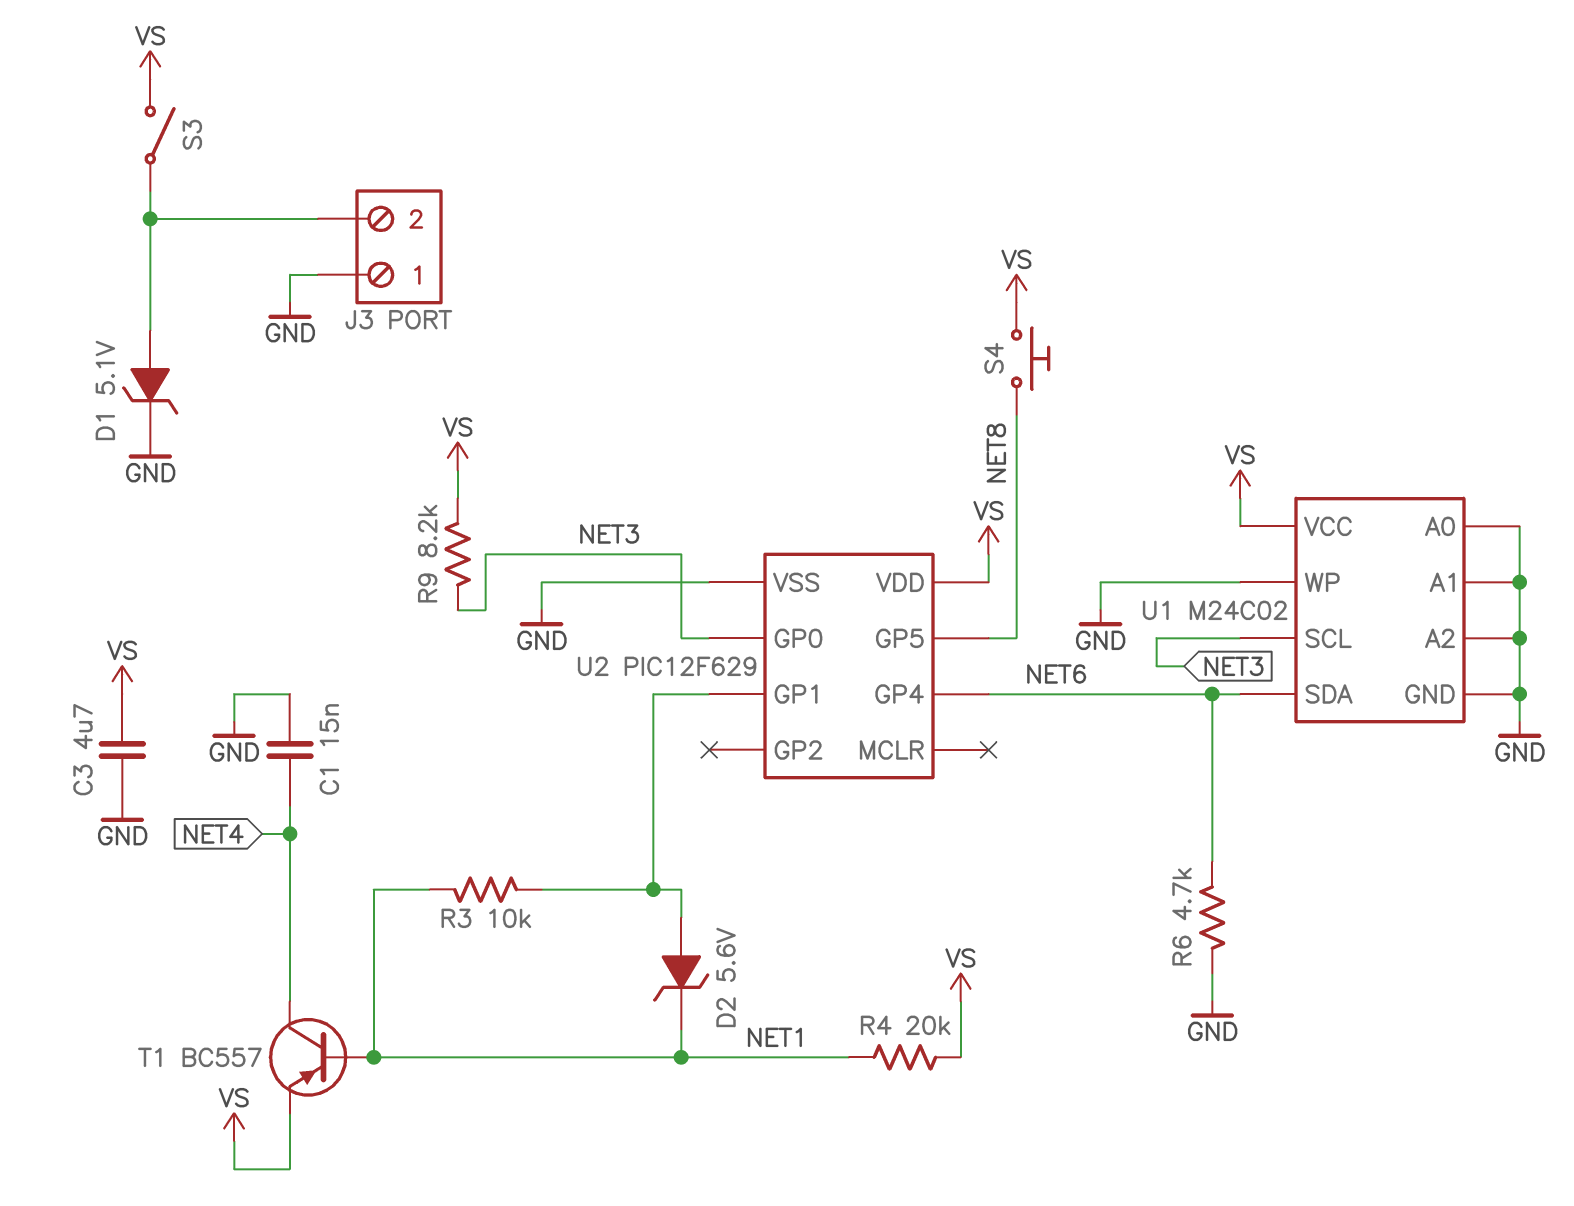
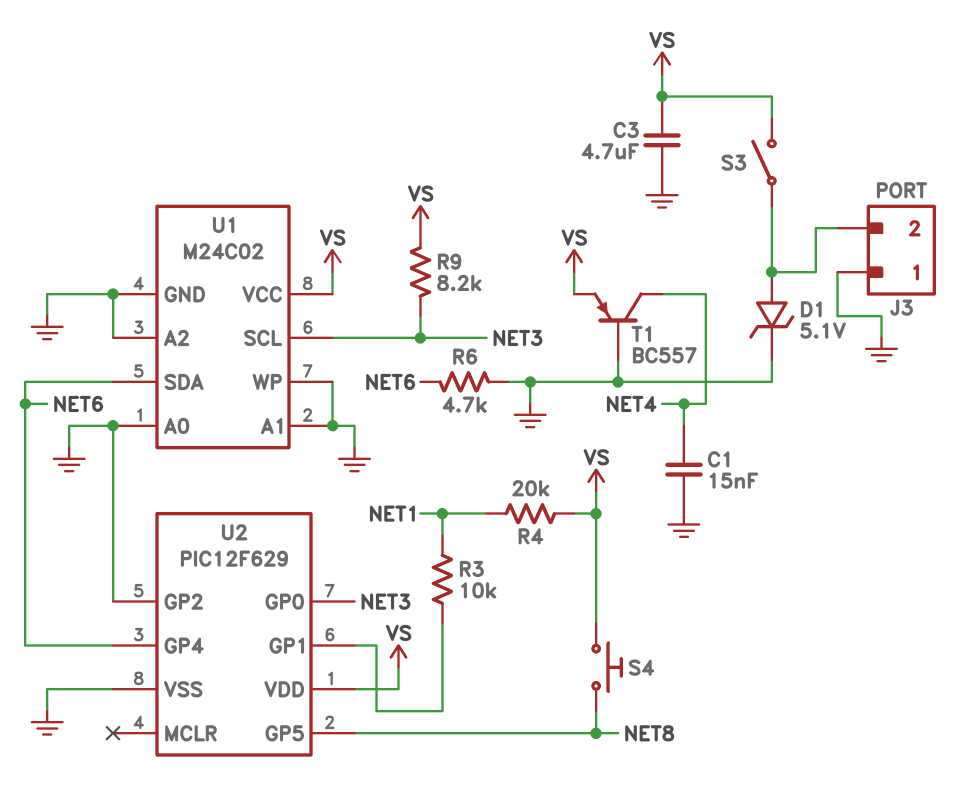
D2: zener 5.6V (A U2/GP1, K NET1) -> none
T1: PNP BC557 (B NET1, C NET4, E VS) -> PNP BC557 (B GND, C NET4, E VS)
U2 pin GP2: none -> GND

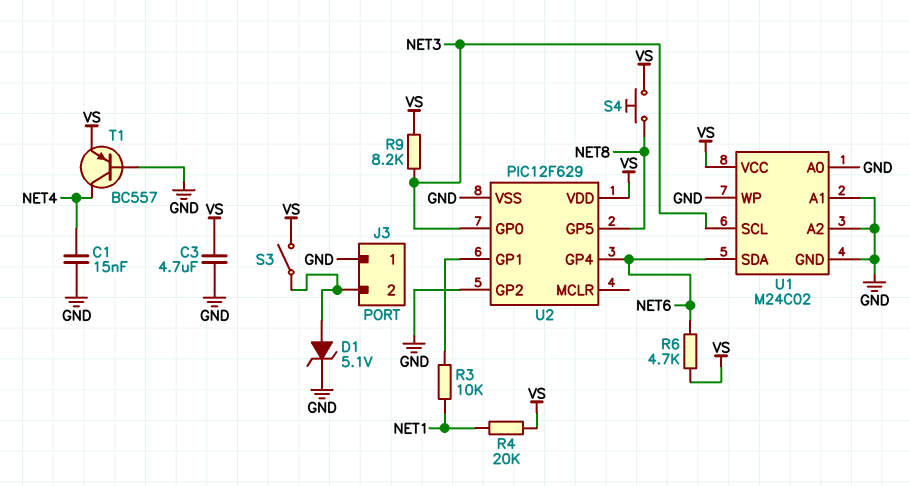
R6: 4.7k (GND, NET6) -> 4.7k (NET6, VS)

